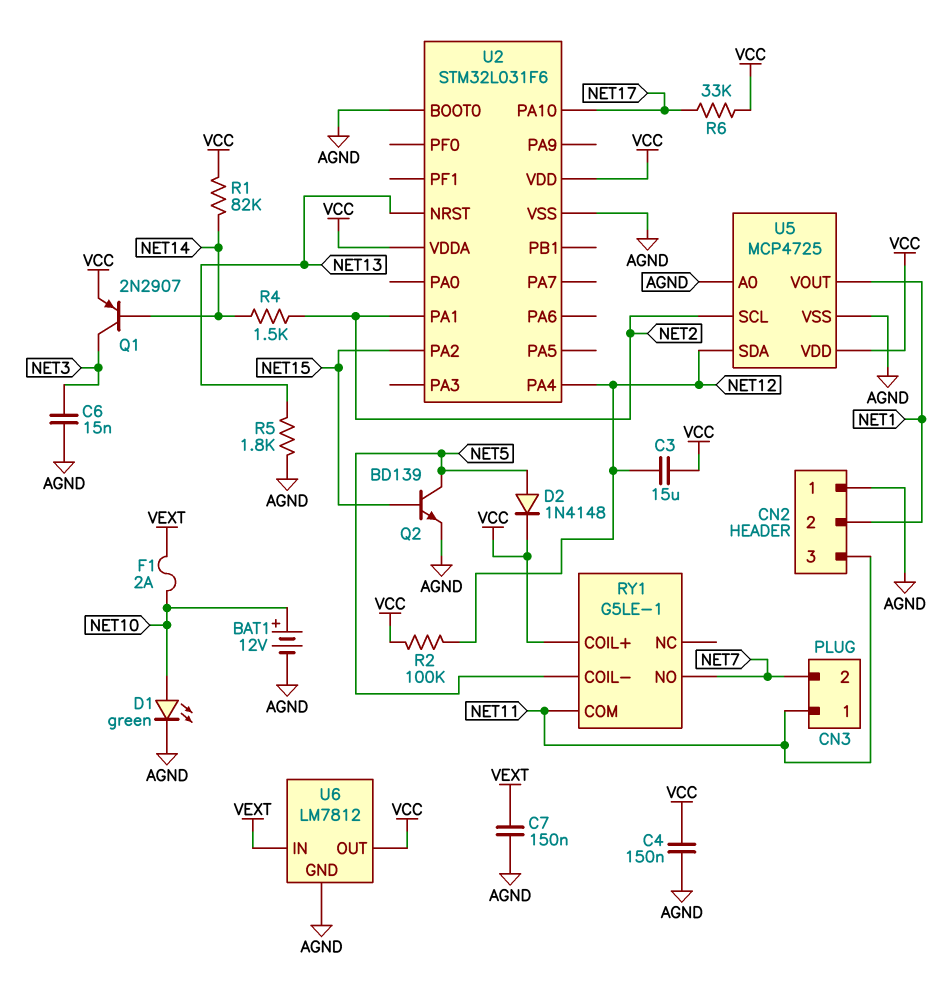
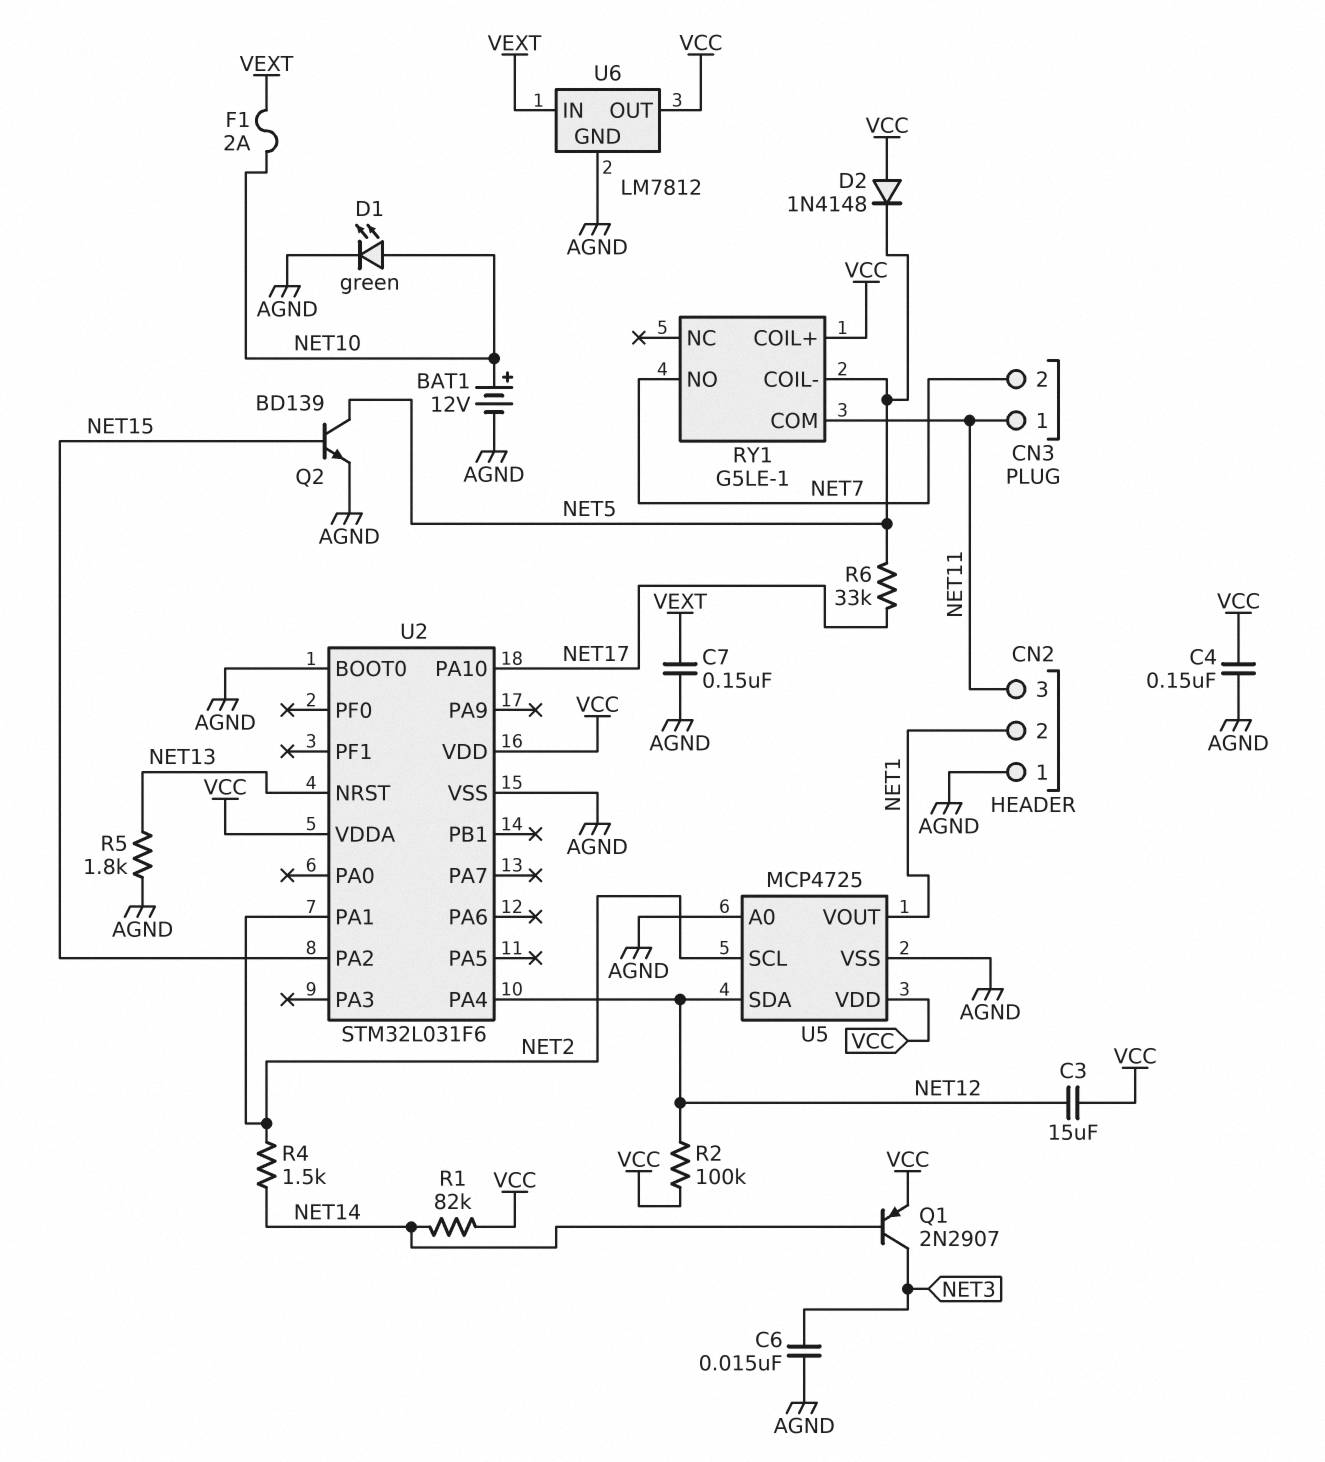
D2: diode 1N4148 (A NET5, K VCC) -> diode 1N4148 (A VCC, K NET5)
R6: 33k (NET17, VCC) -> 33k (NET5, NET17)

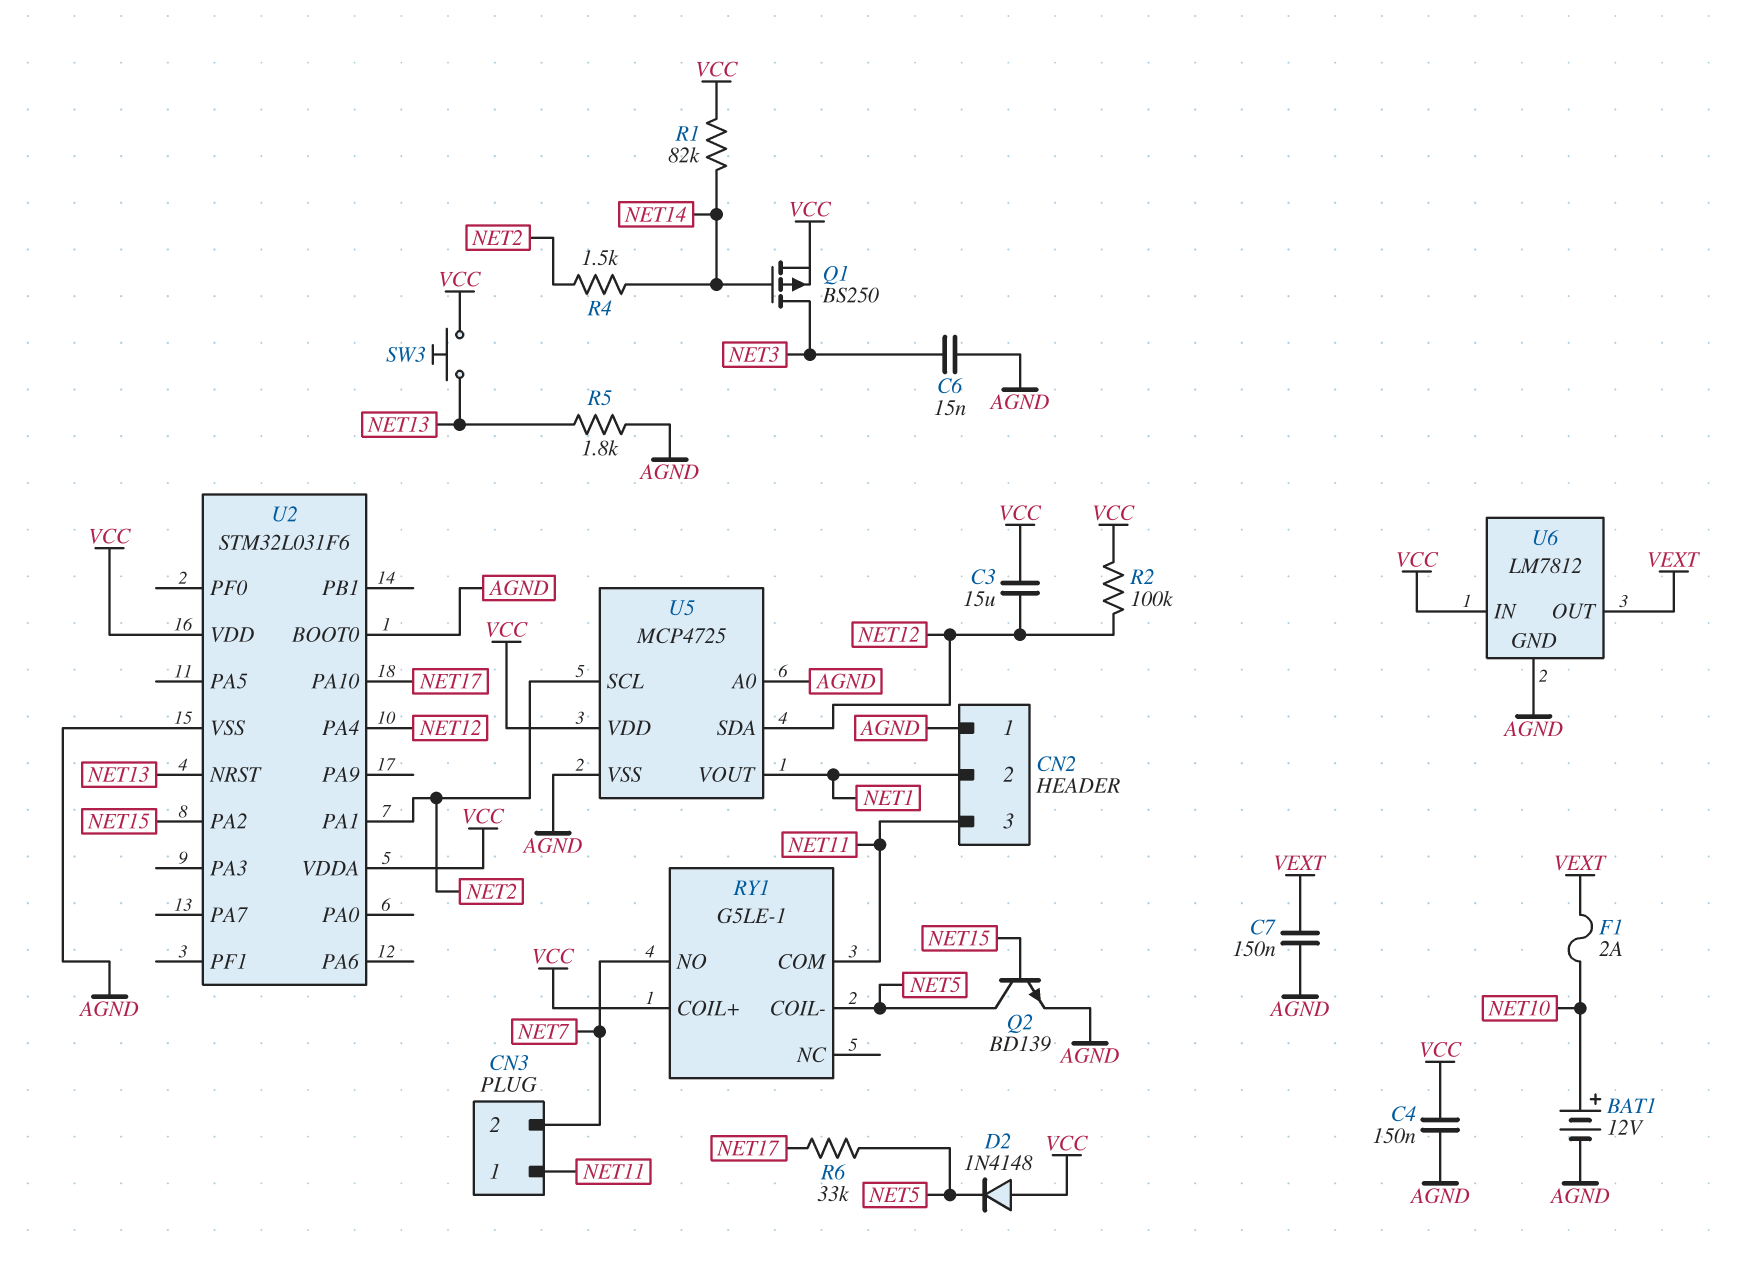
D1: LED green (A NET10, K AGND) -> none
Q1: PNP 2N2907 (B NET14, C NET3, E VCC) -> PMOS BS250 (G NET14, D NET3, S VCC)
SW3: none -> button (NET13, VCC)
U6 pin IN: VEXT -> VCC
U6 pin OUT: VCC -> VEXT

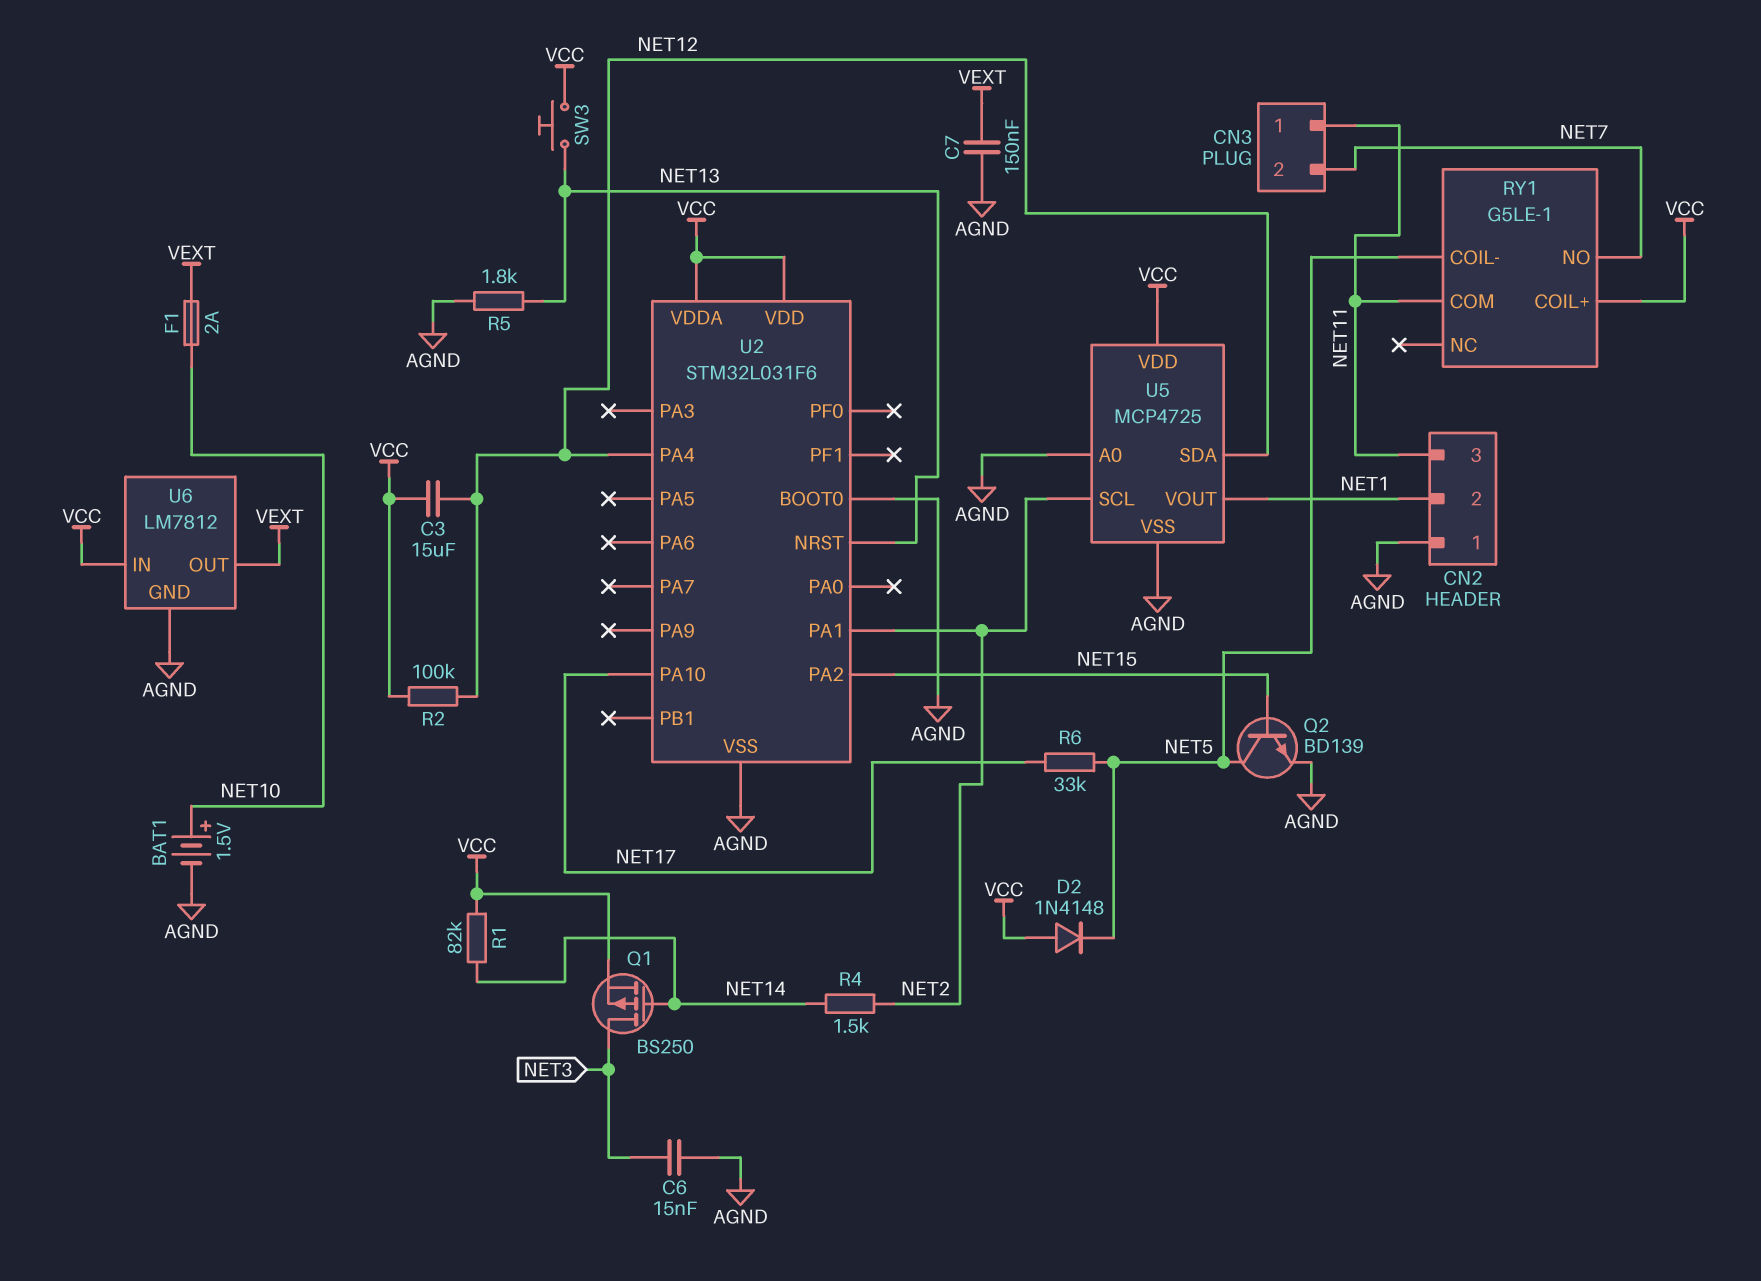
BAT1: 12V (plus NET10, minus AGND) -> 1.5V (plus NET10, minus AGND)
C4: 150nF (AGND, VCC) -> none

